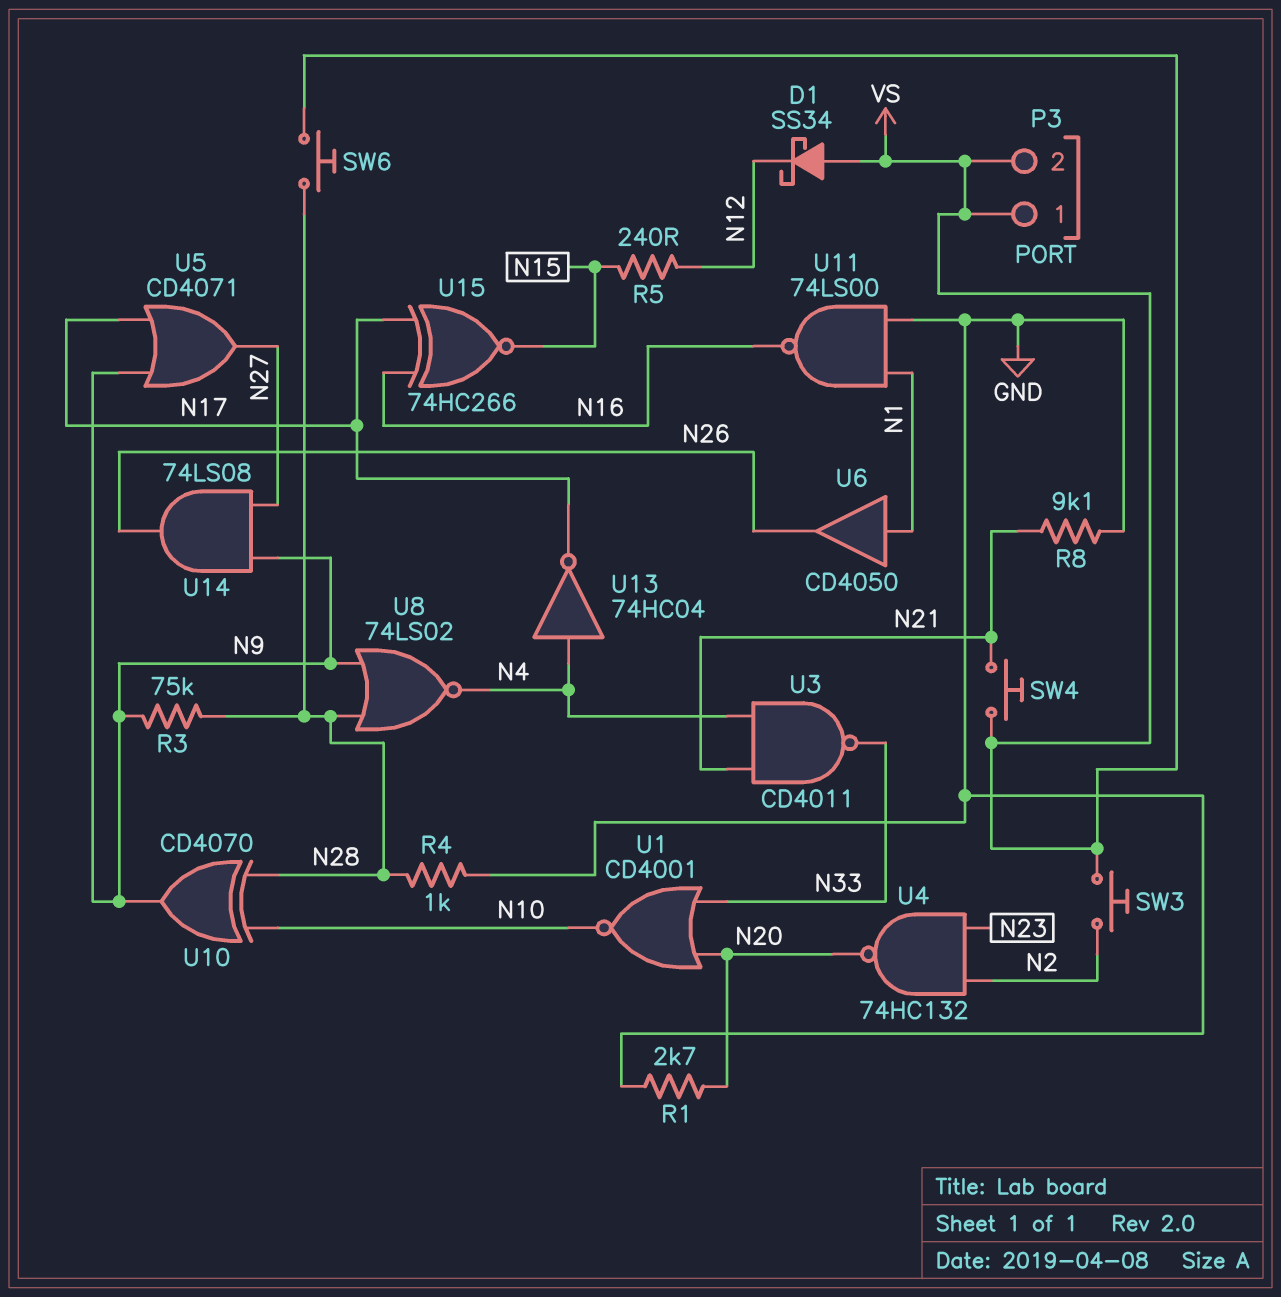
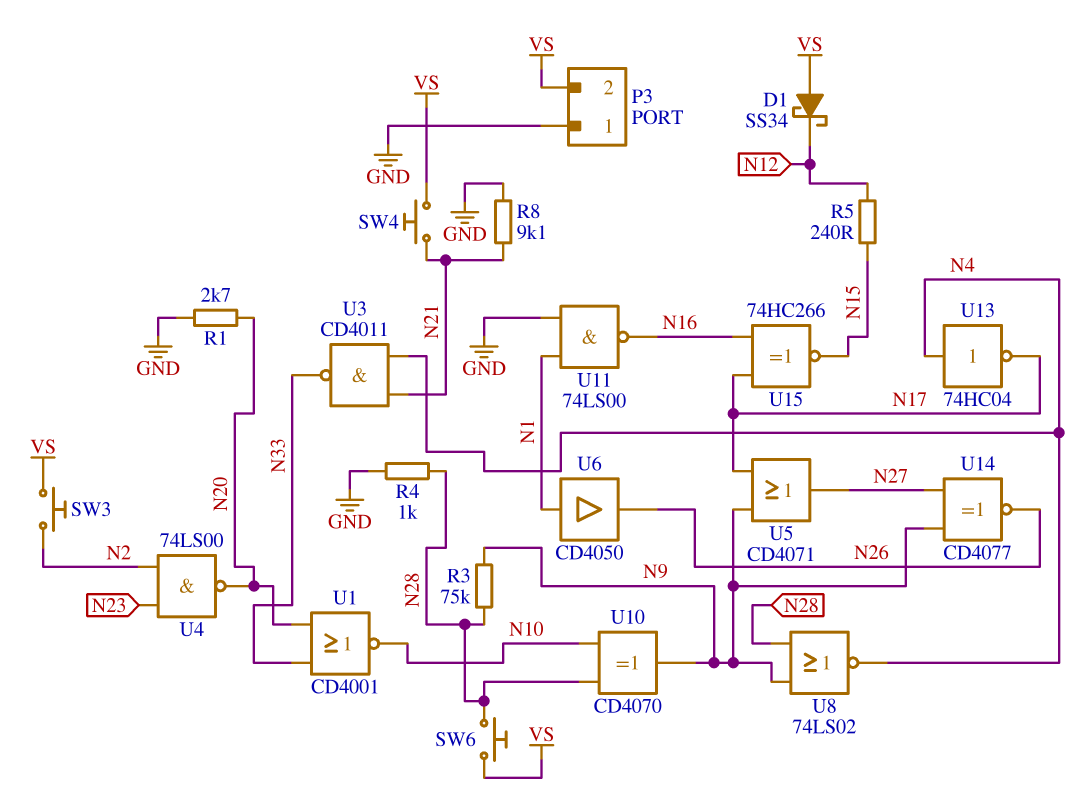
P3 pin 1: VS -> GND
U4: NAND 74HC132 (in N2, in N23, out N20) -> NAND 74LS00 (in N2, in N23, out N20)
U14: AND 74LS08 (in N9, in N27, out N26) -> XNOR CD4077 (in N9, in N27, out N26)

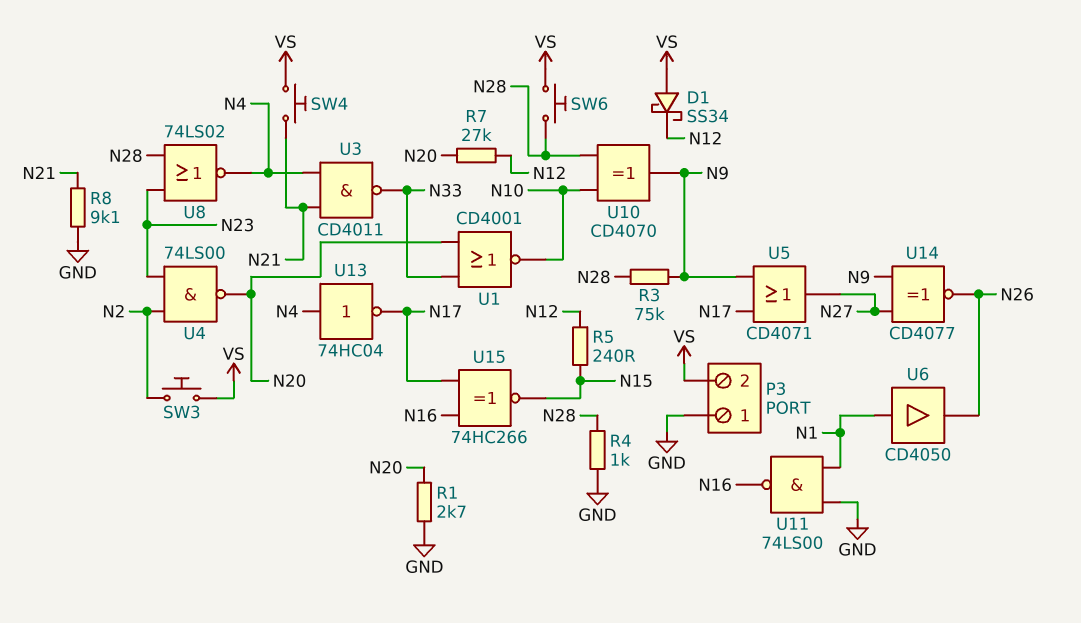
R7: none -> 27k (N12, N20)
U8: NOR 74LS02 (in N9, in N28, out N4) -> NOR 74LS02 (in N23, in N28, out N4)

